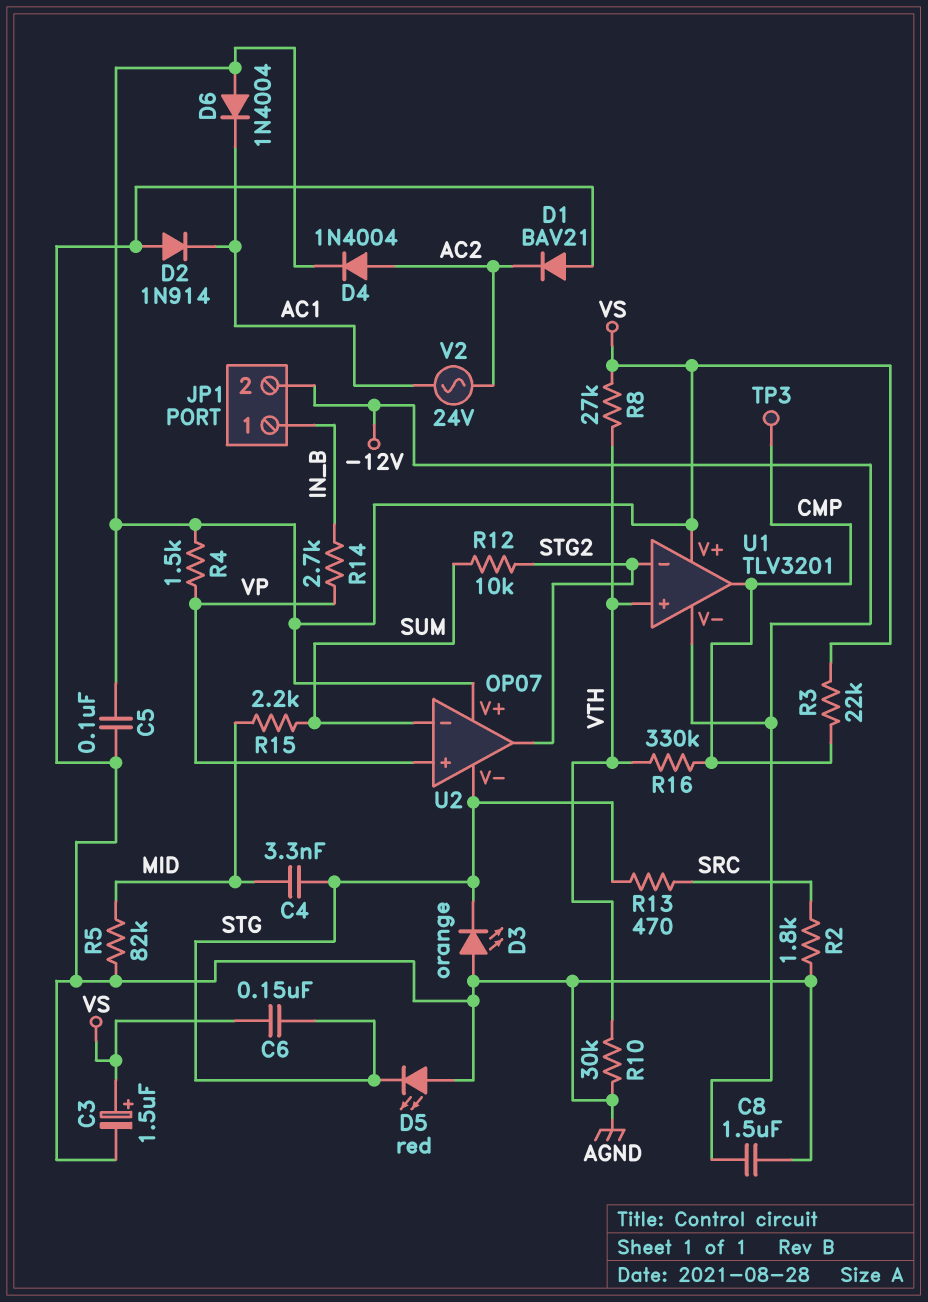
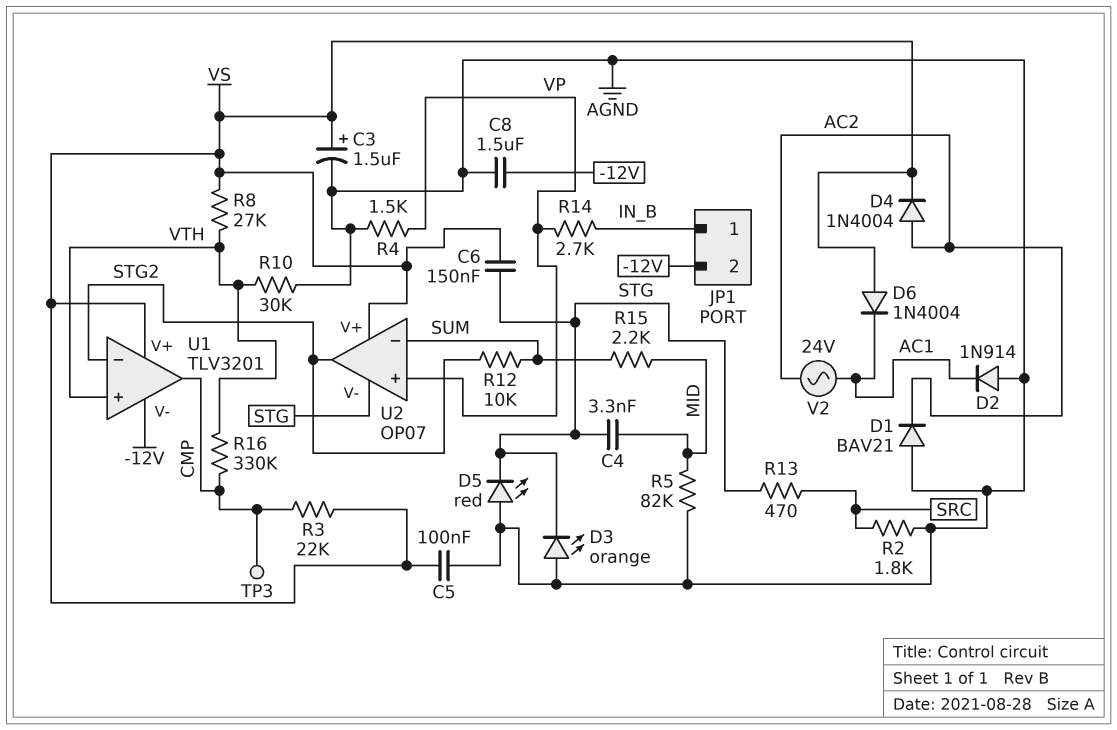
R4: 1.5k (VP, VS) -> 1.5k (AGND, VP)

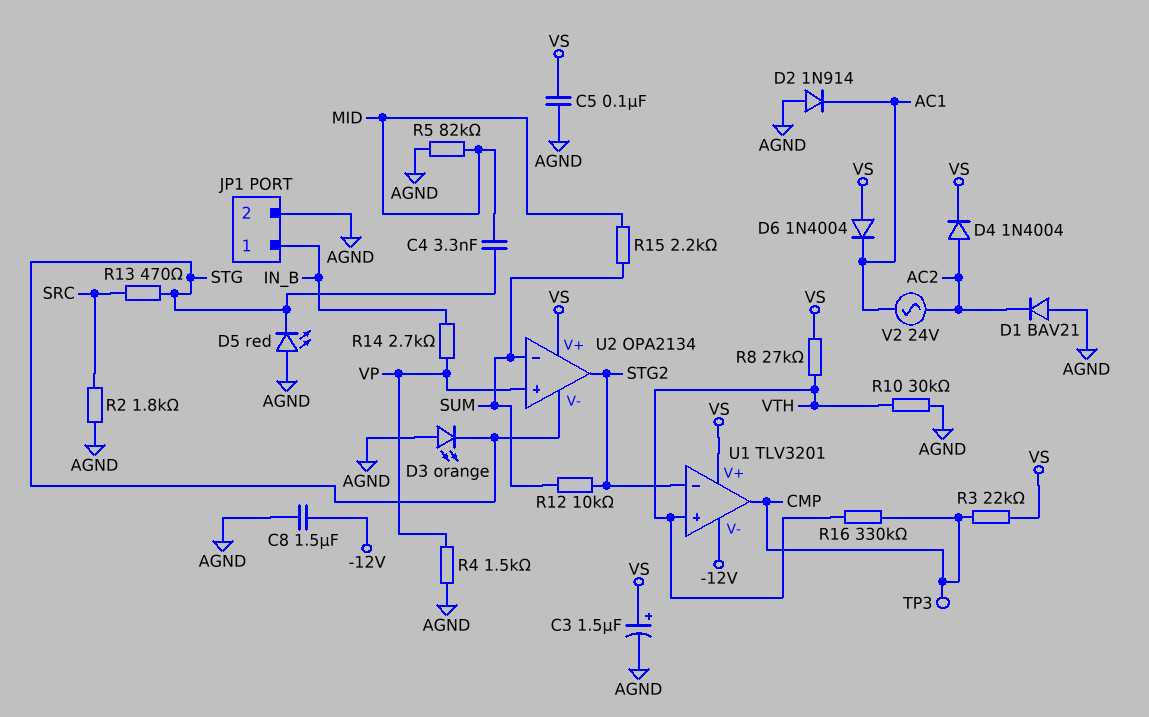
C6: 150nF (STG, VS) -> none
JP1 pin 2: -12V -> AGND
U2: OP07 -> OPA2134

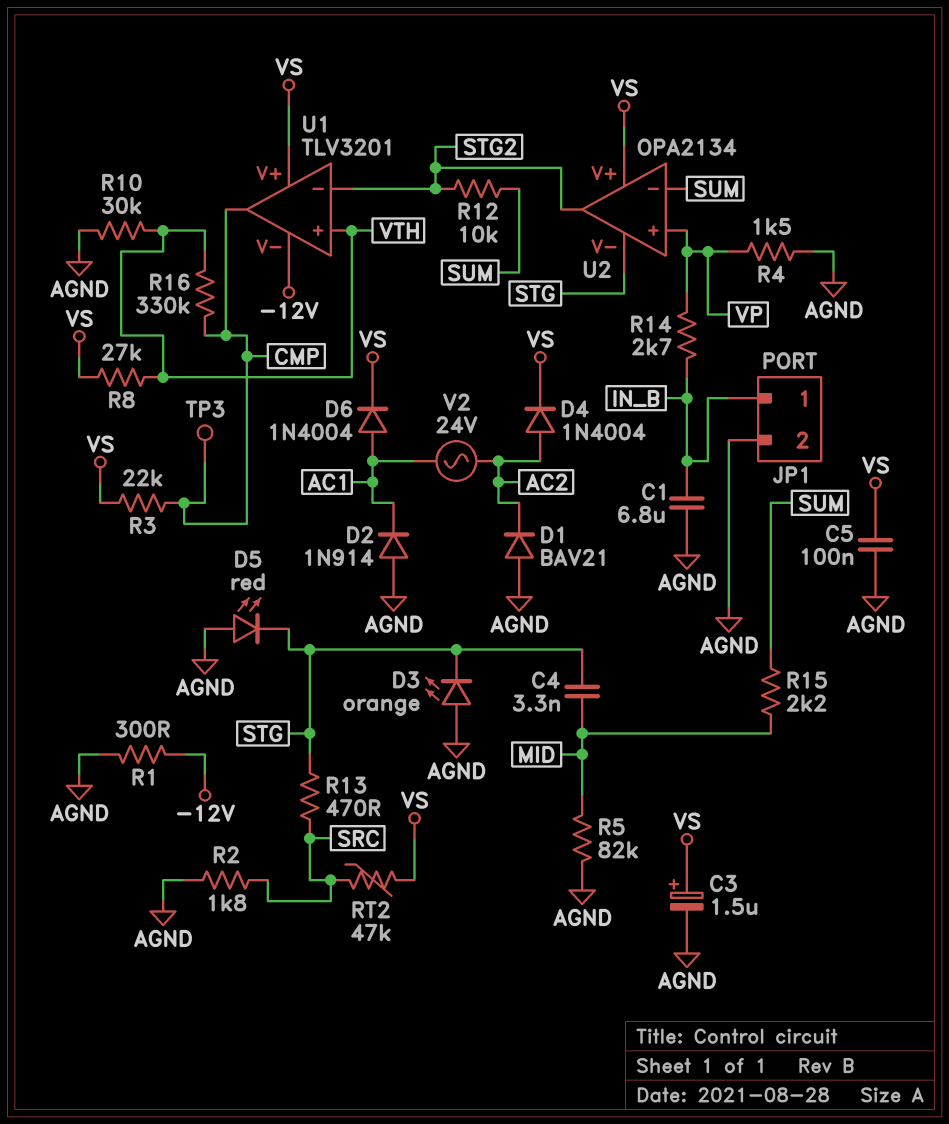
C1: none -> 6.8uF (AGND, IN_B)
C8: 1.5uF (-12V, AGND) -> none
D6: diode 1N4004 (A VS, K AC1) -> diode 1N4004 (A AC1, K VS)
R1: none -> 300 (-12V, AGND)
RT2: none -> 47k (SRC, VS)

